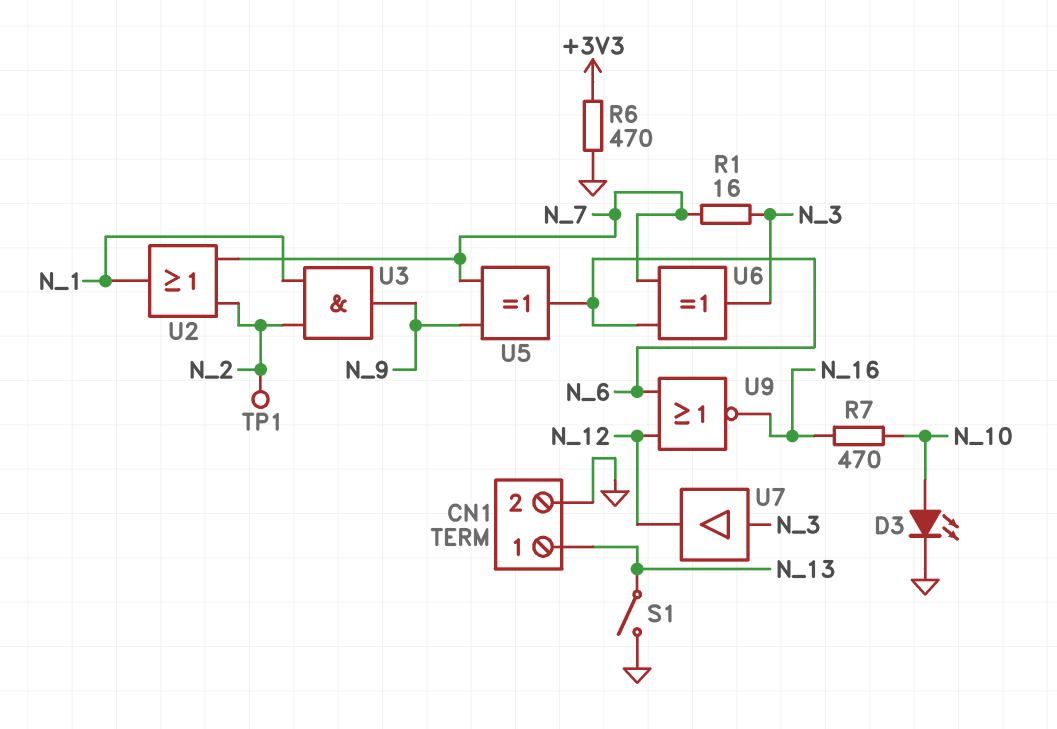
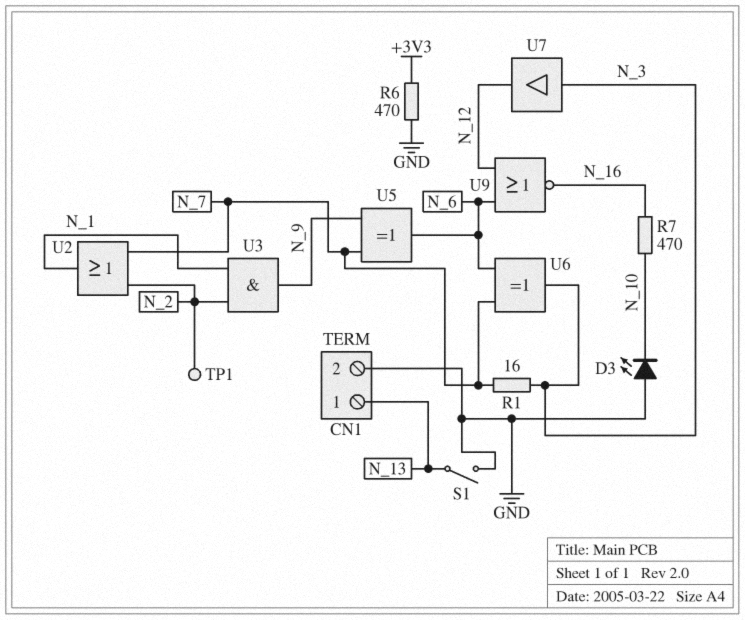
D3: LED (A N_10, K GND) -> LED (A GND, K N_10)

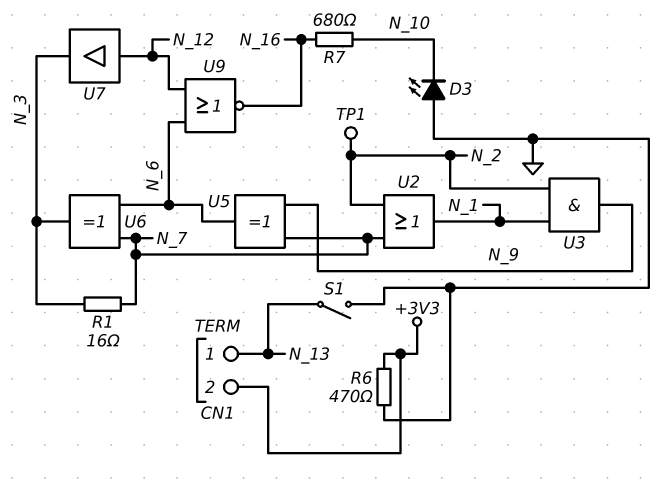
CN1 pin 2: GND -> +3V3
R7: 470 (N_10, N_16) -> 680 (N_10, N_16)
U7: buffer (in N_3, out N_12) -> buffer (in N_12, out N_3)

